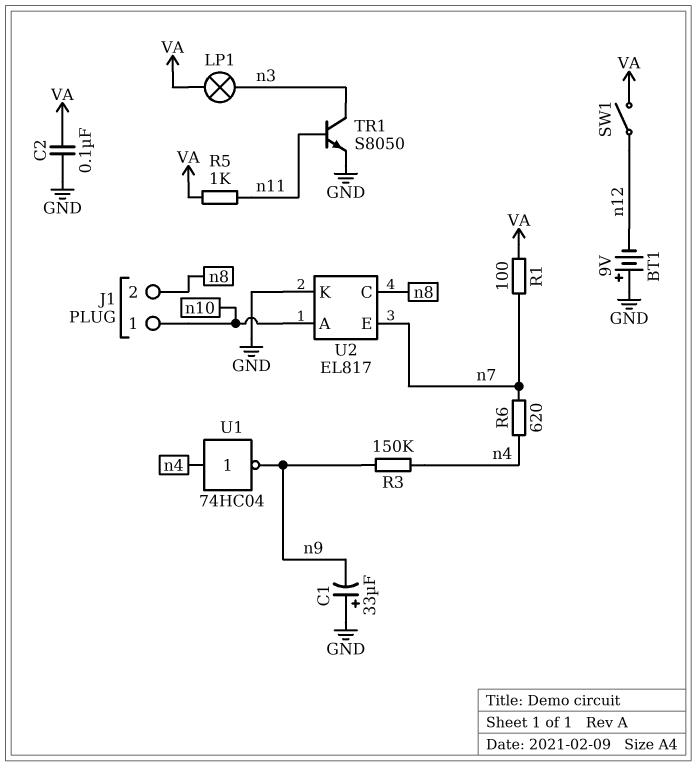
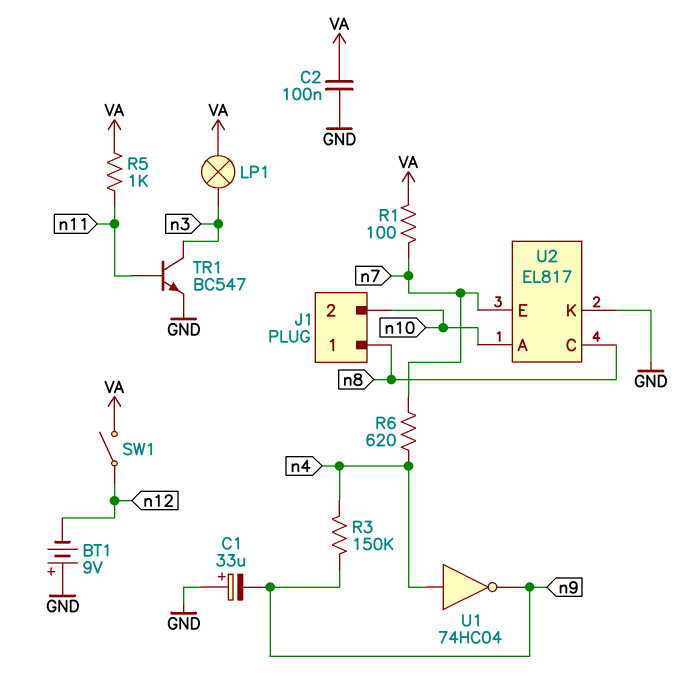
J1 pin 1: n10 -> n8
J1 pin 2: n8 -> n10
TR1: NPN S8050 (B n11, C n3, E GND) -> NPN BC547 (B n11, C n3, E GND)

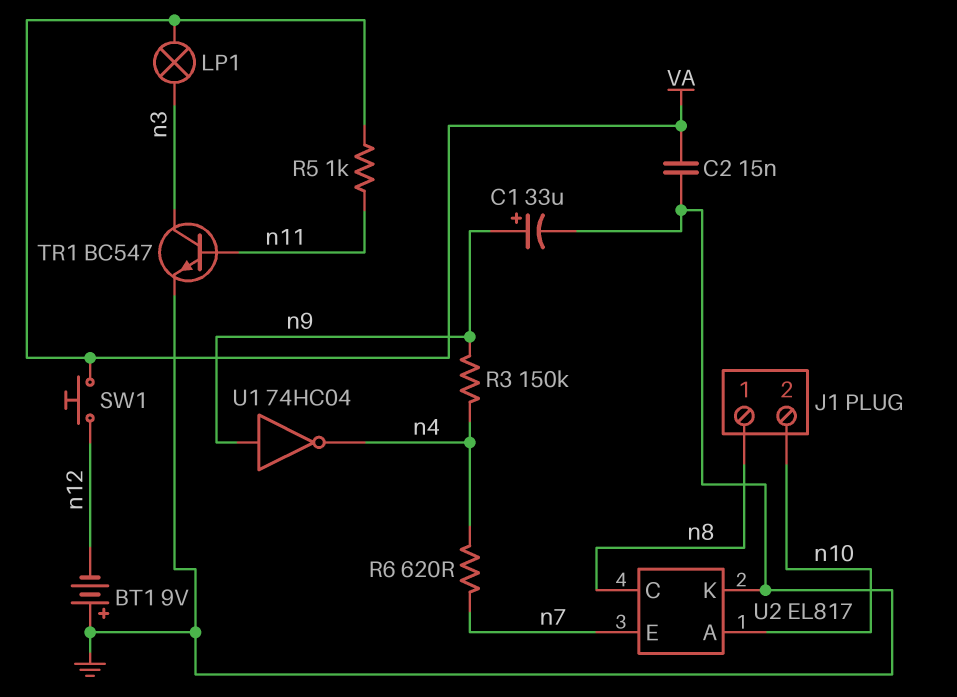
C1: 33uF (plus GND, minus n9) -> 33uF (plus n9, minus GND)
C2: 100nF (GND, VA) -> 15nF (GND, VA)
R1: 100 (VA, n7) -> none
SW1: switch (VA, n12) -> button (VA, n12)
U1: NOT 74HC04 (in n4, out n9) -> NOT 74HC04 (in n9, out n4)

